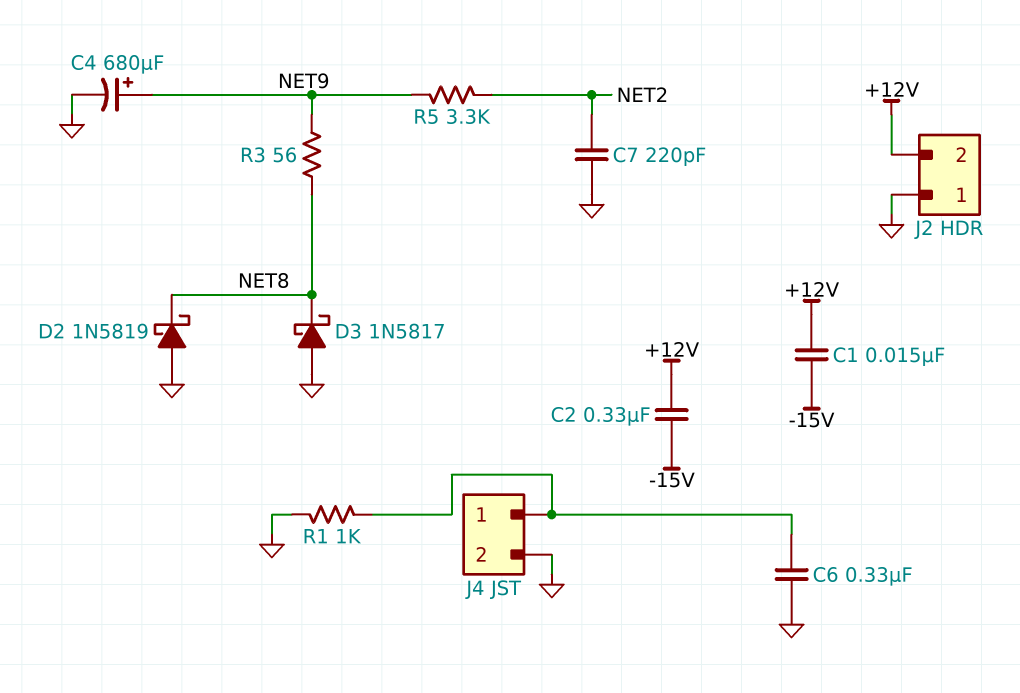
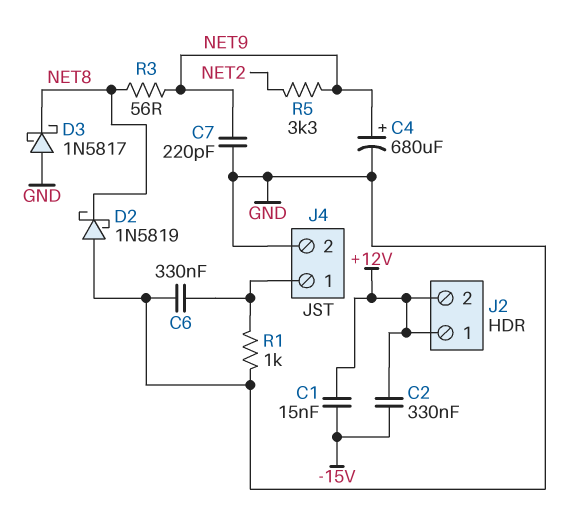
C7: 220pF (GND, NET2) -> 220pF (GND, NET9)
J2 pin 1: GND -> +12V

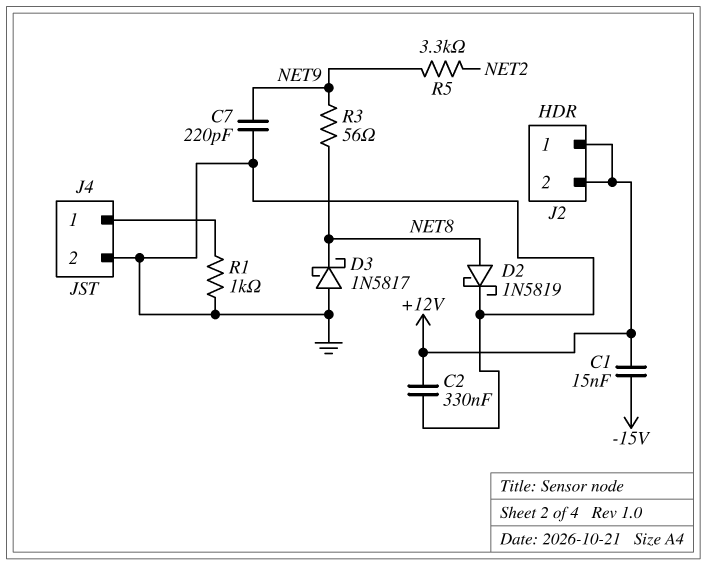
C2: 330nF (+12V, -15V) -> 330nF (+12V, GND)
C4: 680uF (plus NET9, minus GND) -> none
C6: 330nF (GND, J4/1) -> none
D2: schottky 1N5819 (A GND, K NET8) -> schottky 1N5819 (A NET8, K GND)

